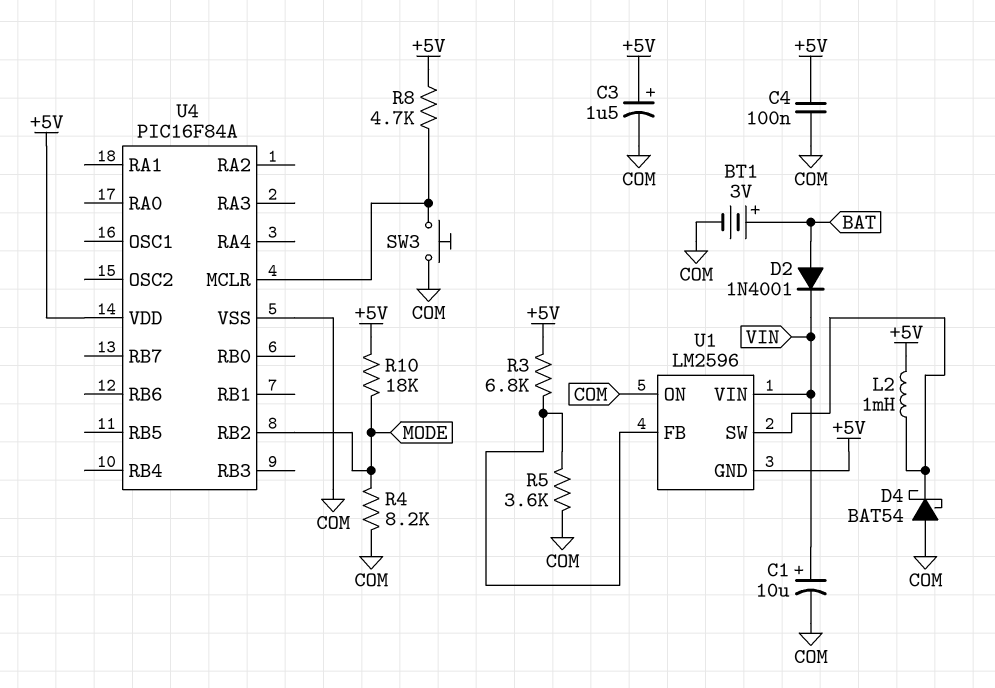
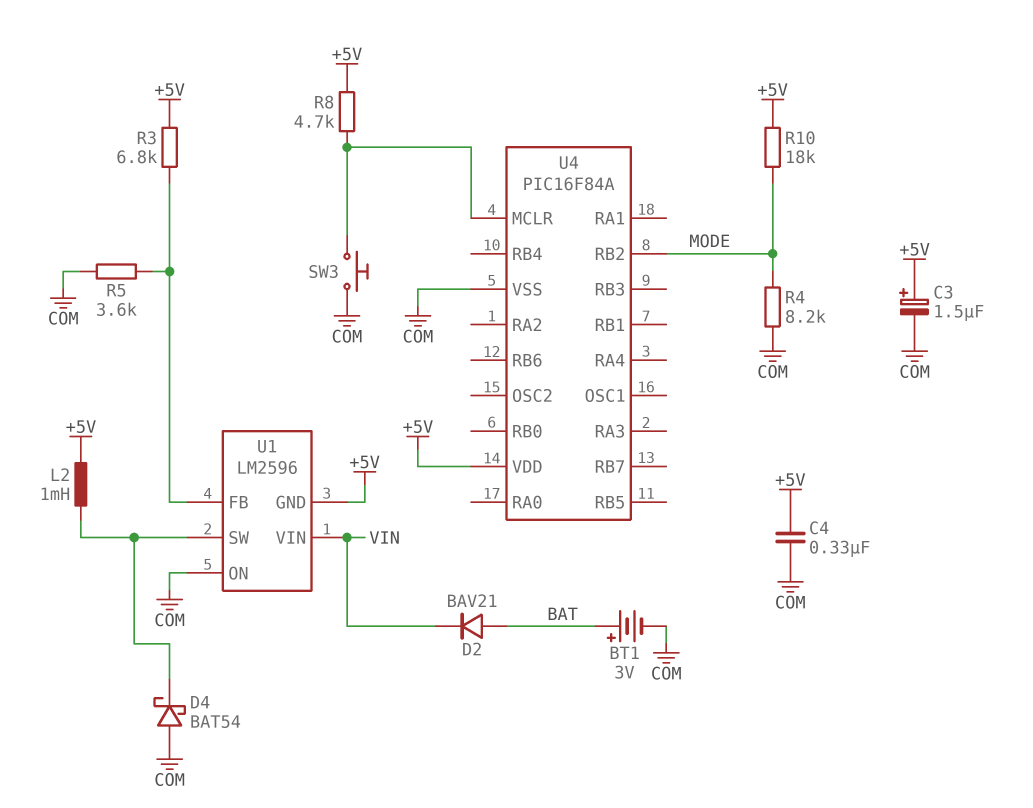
C1: 10uF (plus VIN, minus COM) -> none
C4: 100nF (+5V, COM) -> 330nF (+5V, COM)
D2: diode 1N4001 (A BAT, K VIN) -> diode BAV21 (A BAT, K VIN)

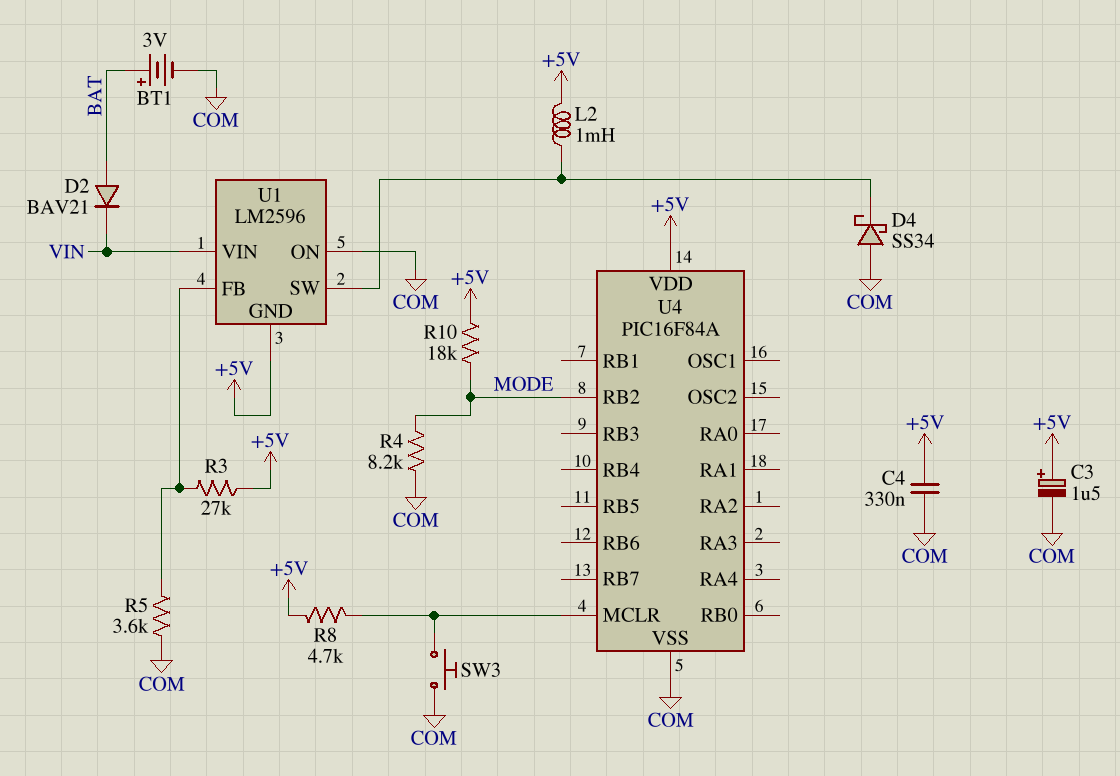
D4: schottky BAT54 (A COM, K U1/SW) -> schottky SS34 (A COM, K U1/SW)
R3: 6.8k (+5V, U1/FB) -> 27k (+5V, U1/FB)

